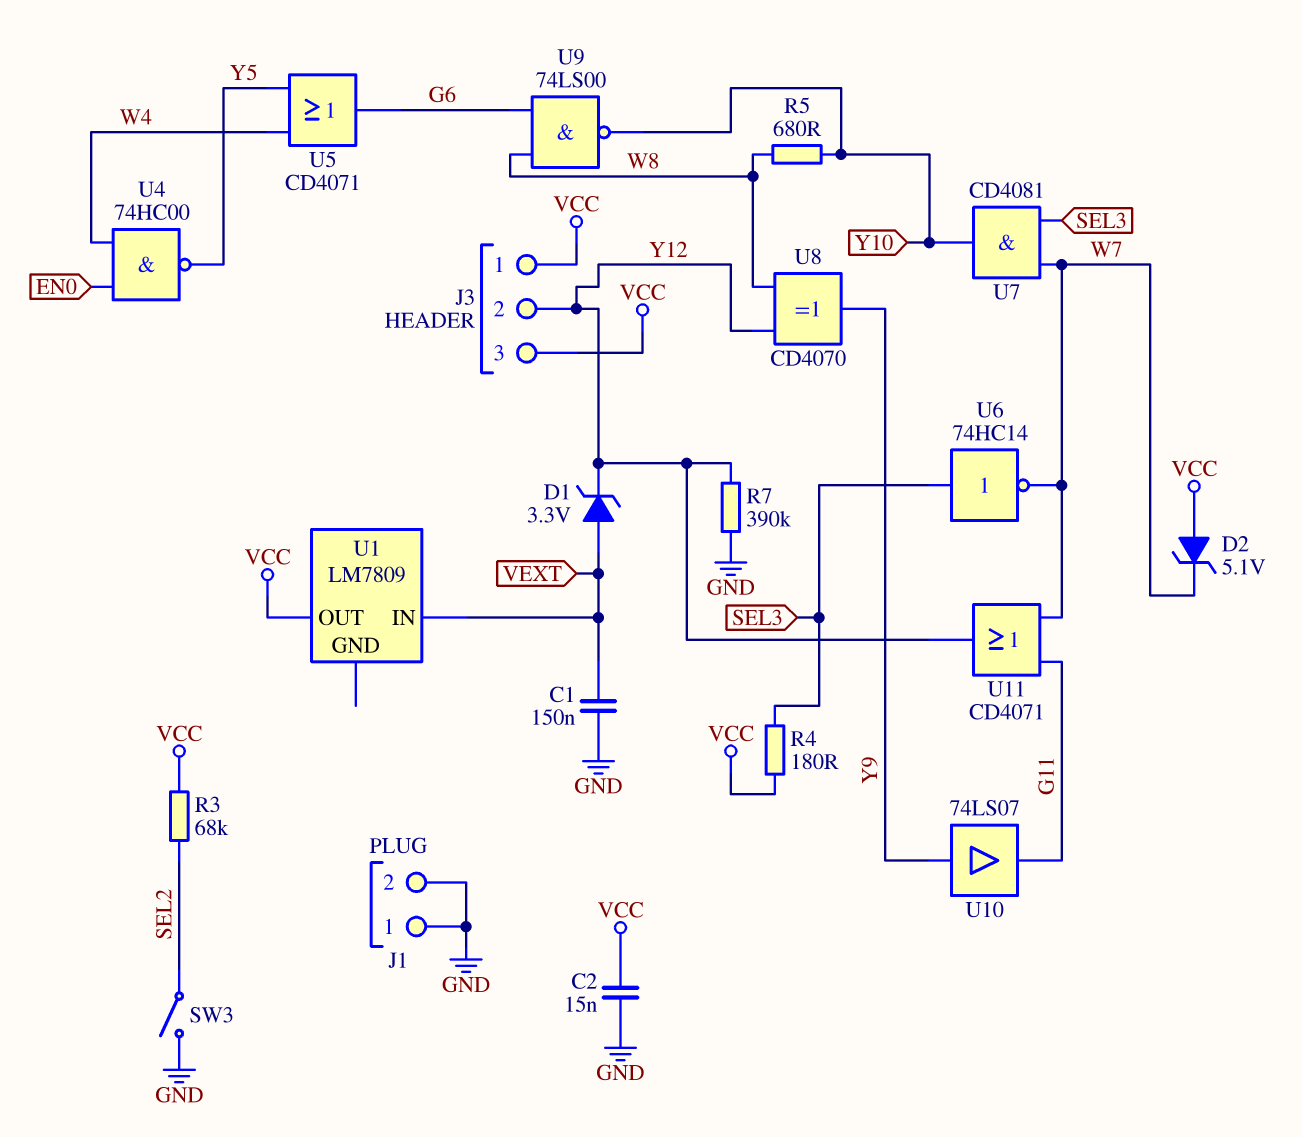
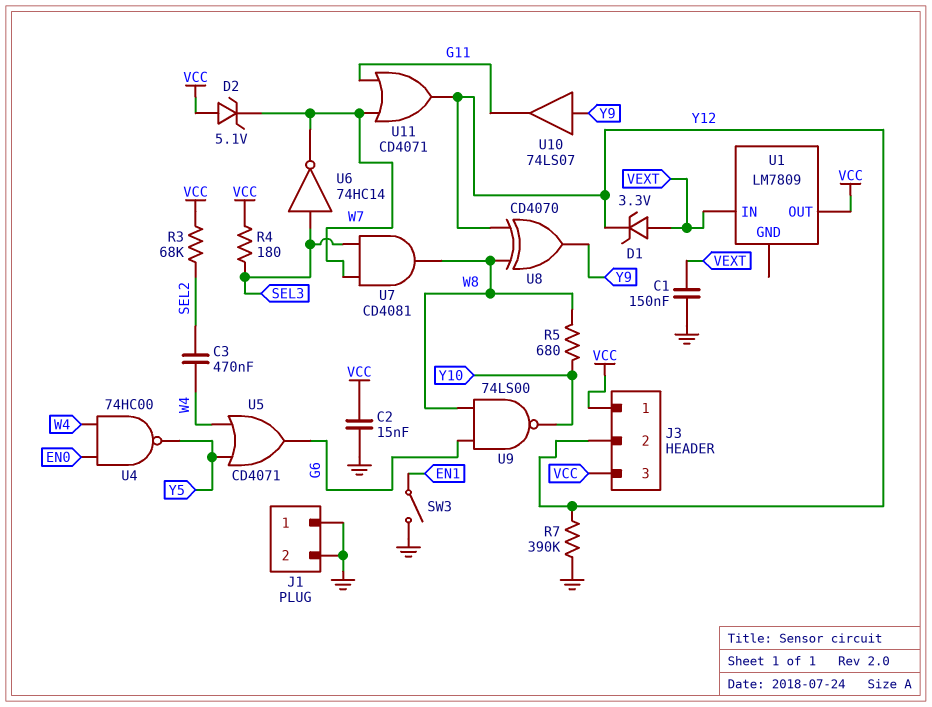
C3: none -> 470nF (SEL2, W4)
SW3: switch (GND, SEL2) -> switch (EN1, GND)
U7: AND CD4081 (in SEL3, in W7, out Y10) -> AND CD4081 (in SEL3, in W7, out W8)

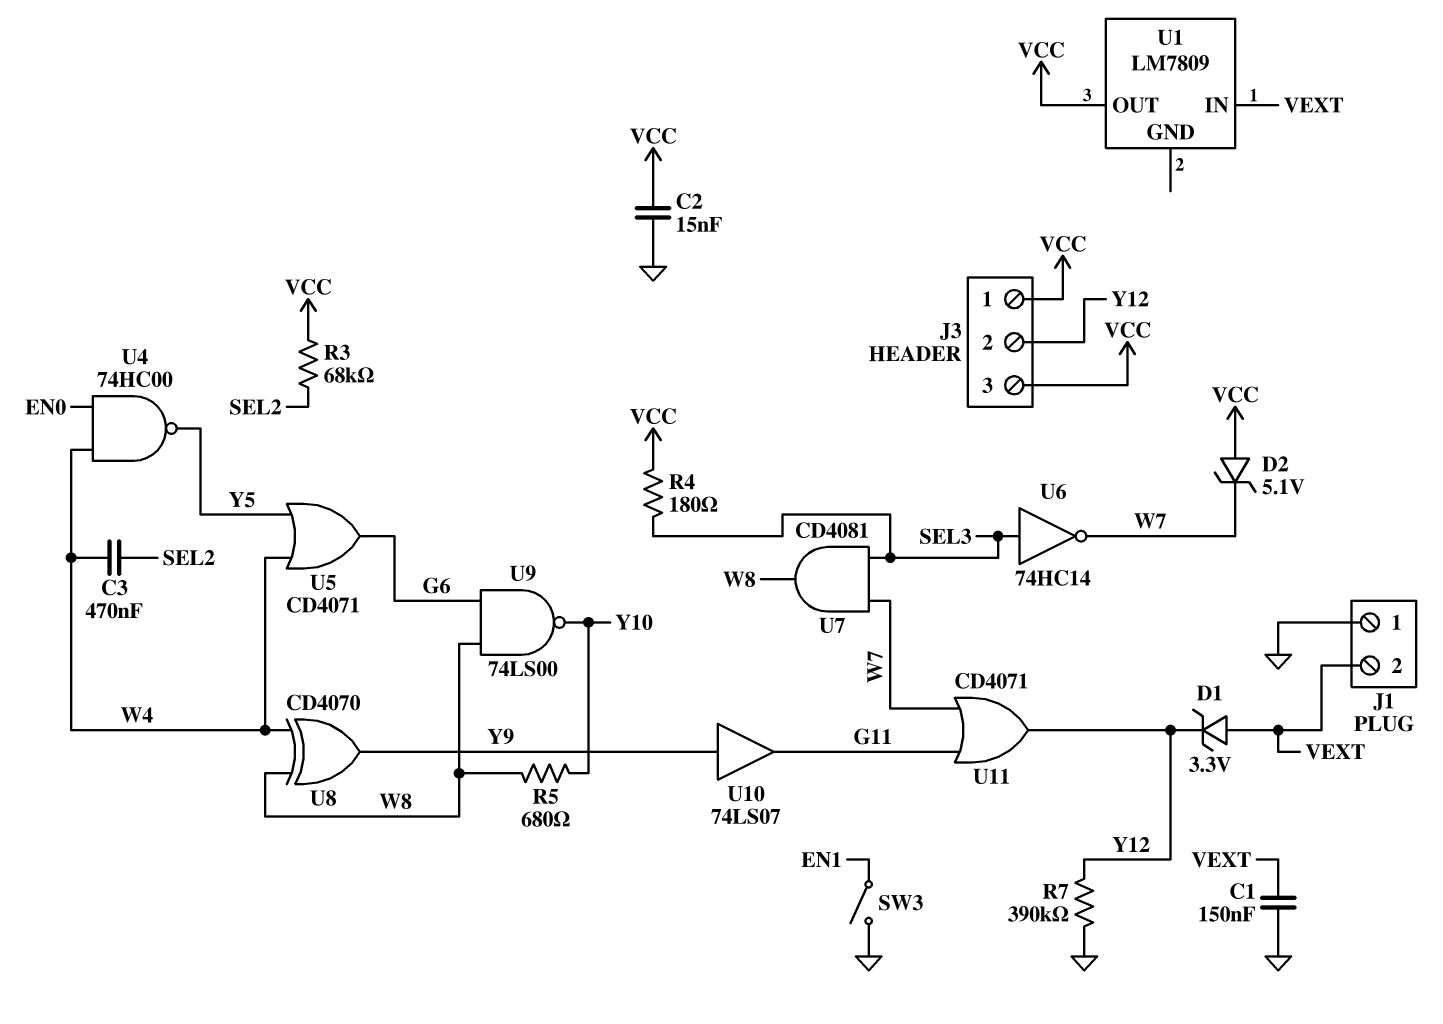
J1 pin 2: GND -> VEXT
U8: XOR CD4070 (in W8, in Y12, out Y9) -> XOR CD4070 (in W4, in W8, out Y9)

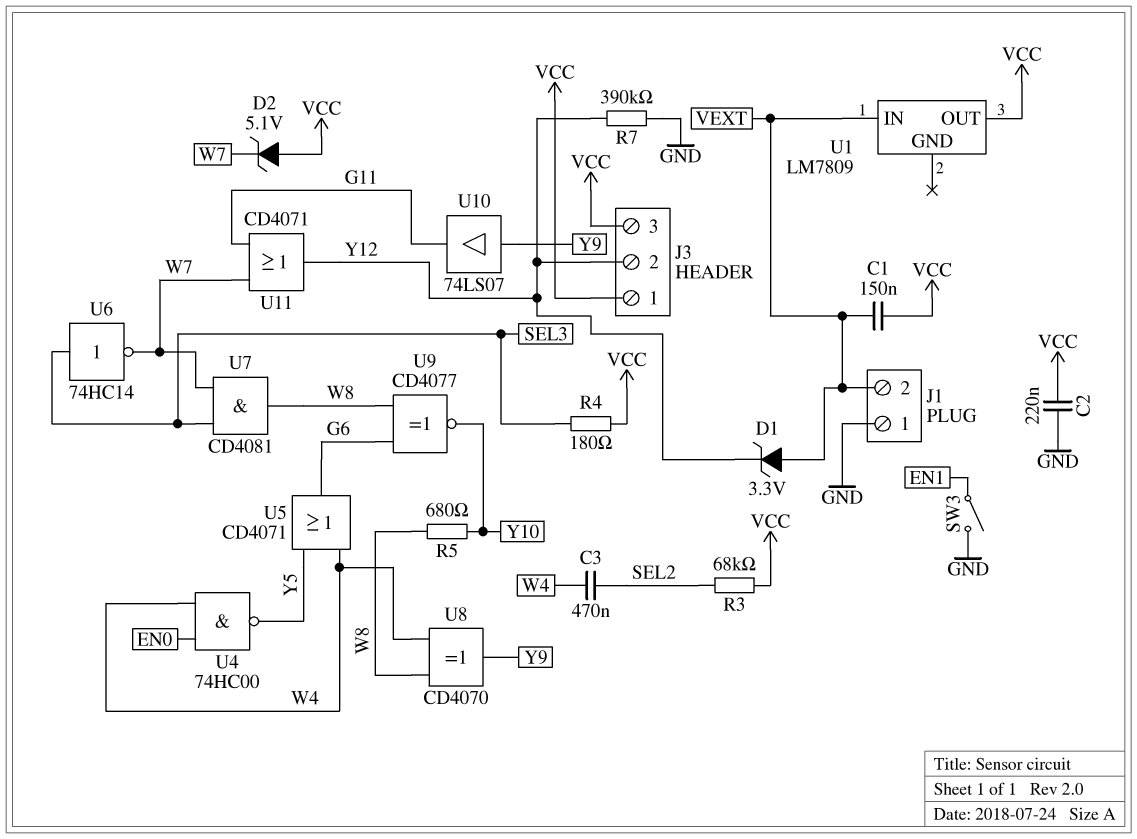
C1: 150nF (GND, VEXT) -> 150nF (VCC, VEXT)
C2: 15nF (GND, VCC) -> 220nF (GND, VCC)
U9: NAND 74LS00 (in G6, in W8, out Y10) -> XNOR CD4077 (in G6, in W8, out Y10)

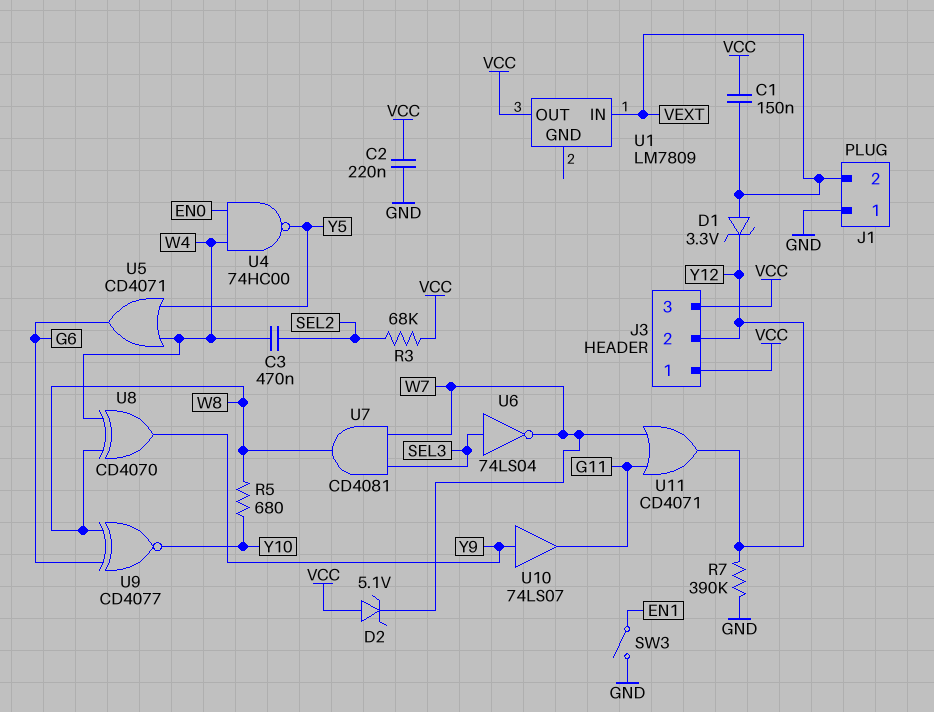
R4: 180 (SEL3, VCC) -> none
U6: NOT 74HC14 (in SEL3, out W7) -> NOT 74LS04 (in SEL3, out W7)

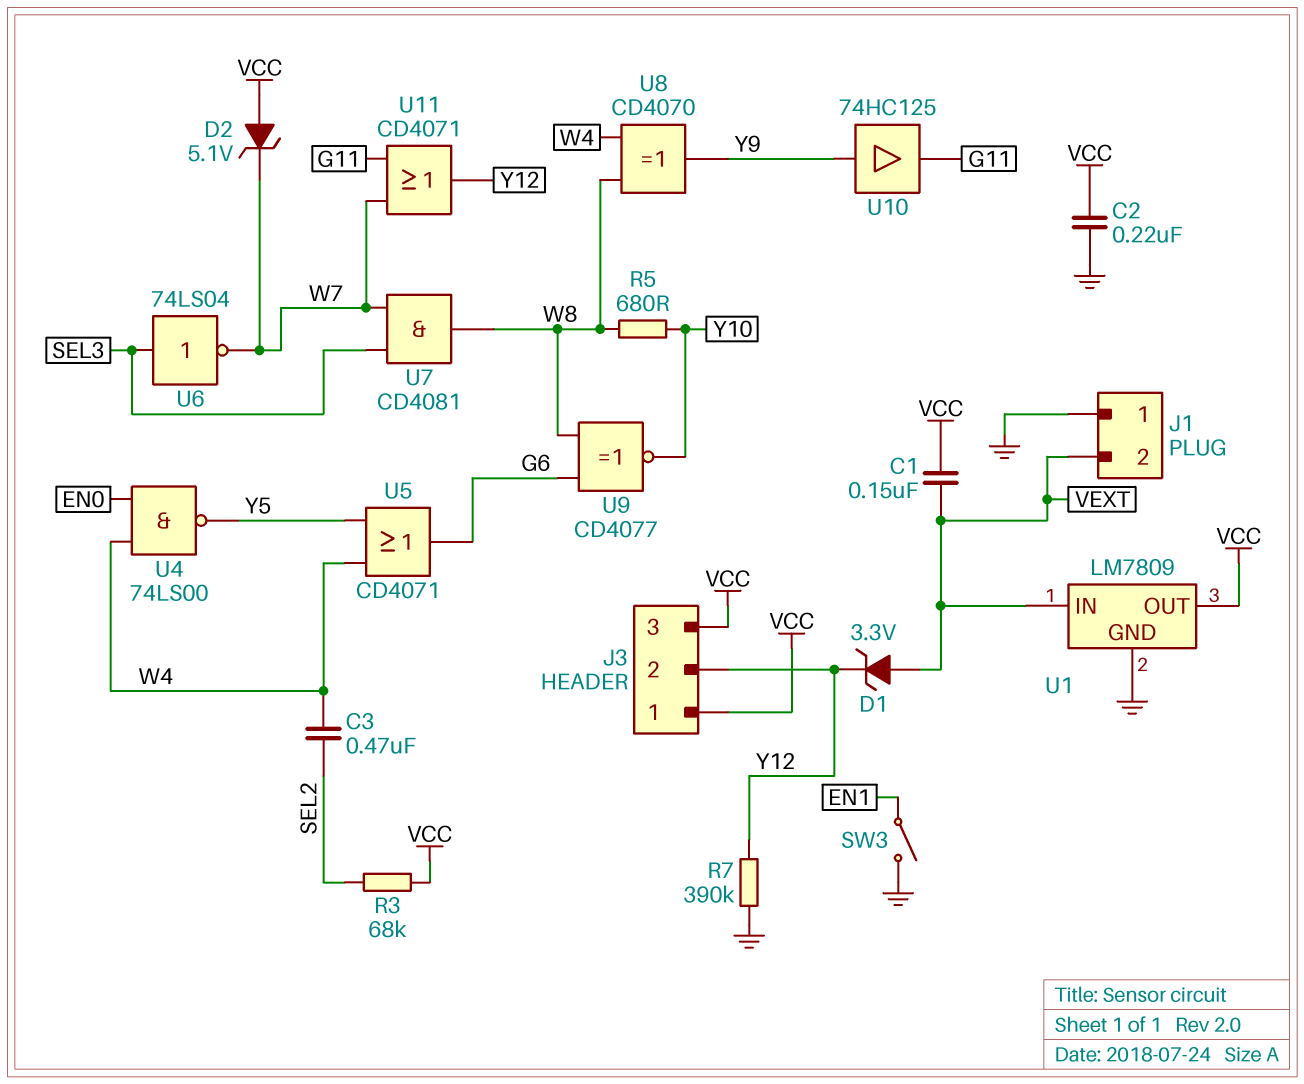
U1 pin GND: none -> GND
U4: NAND 74HC00 (in EN0, in W4, out Y5) -> NAND 74LS00 (in EN0, in W4, out Y5)
U10: buffer 74LS07 (in Y9, out G11) -> buffer 74HC125 (in Y9, out G11)

